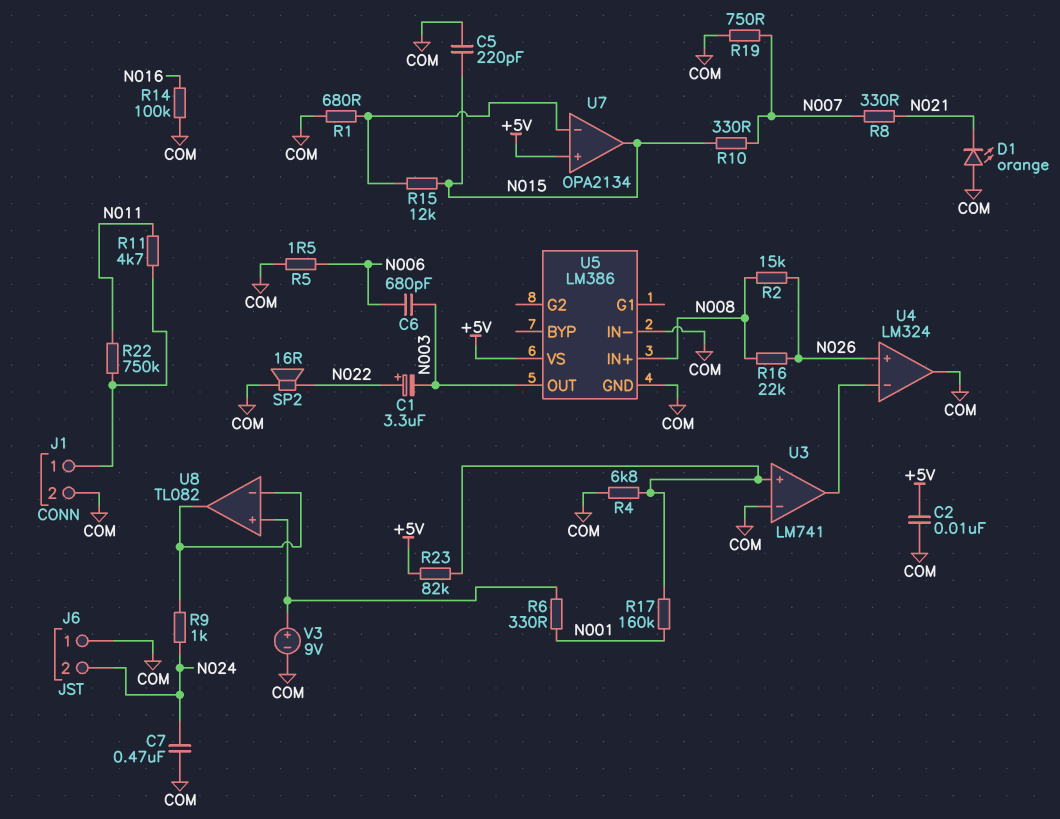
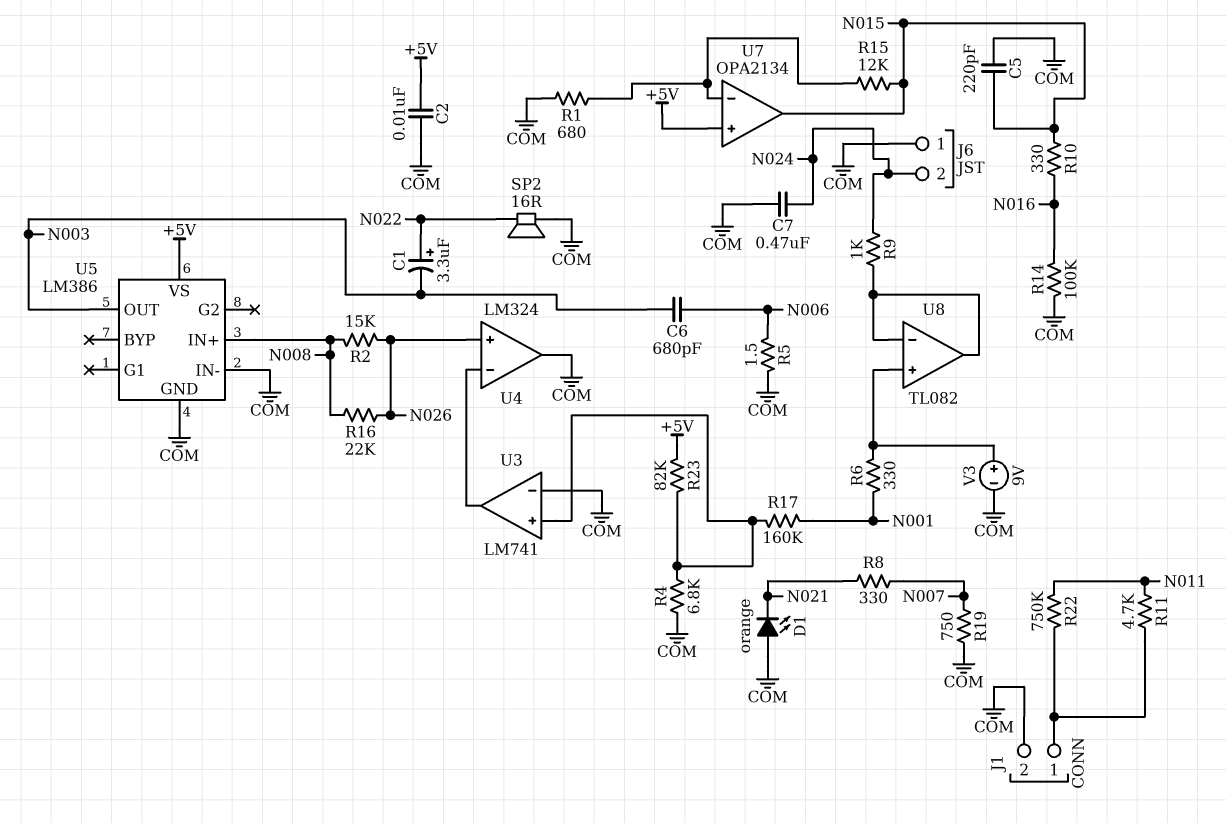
R10: 330 (N007, N015) -> 330 (N015, N016)

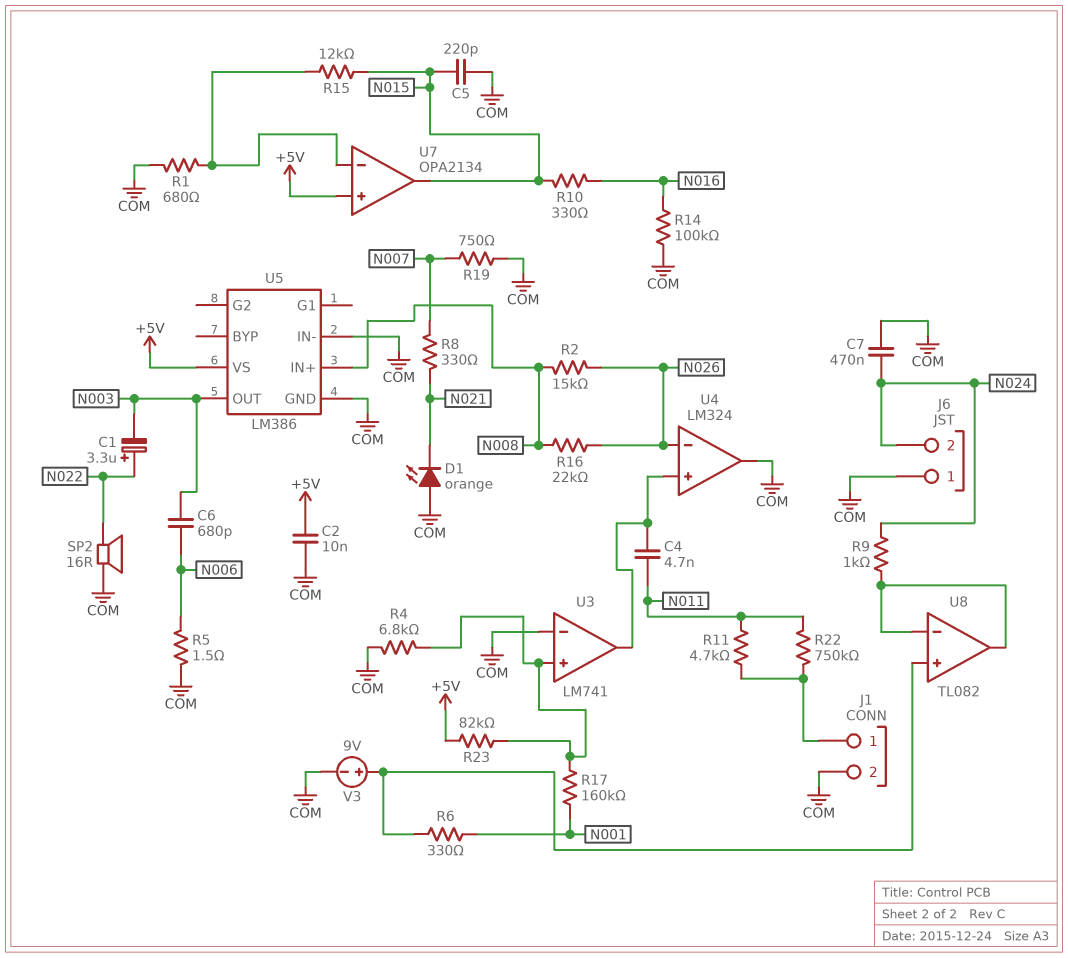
C4: none -> 4.7nF (N011, U3/out)
U4 pin in+: N026 -> U3/out
U4 pin in-: U3/out -> N026

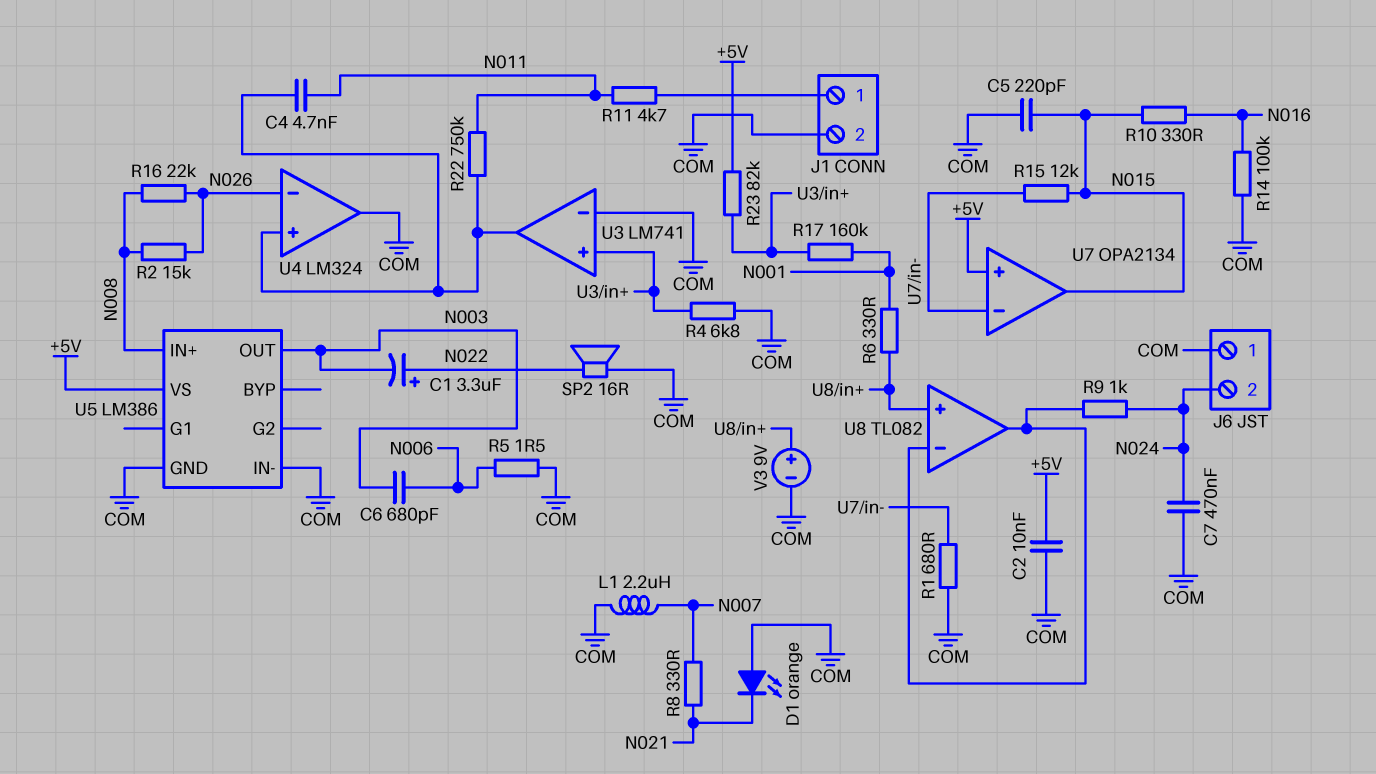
L1: none -> 2.2uH (COM, N007)
R19: 750 (COM, N007) -> none
R22: 750k (J1/1, N011) -> 750k (N011, U3/out)

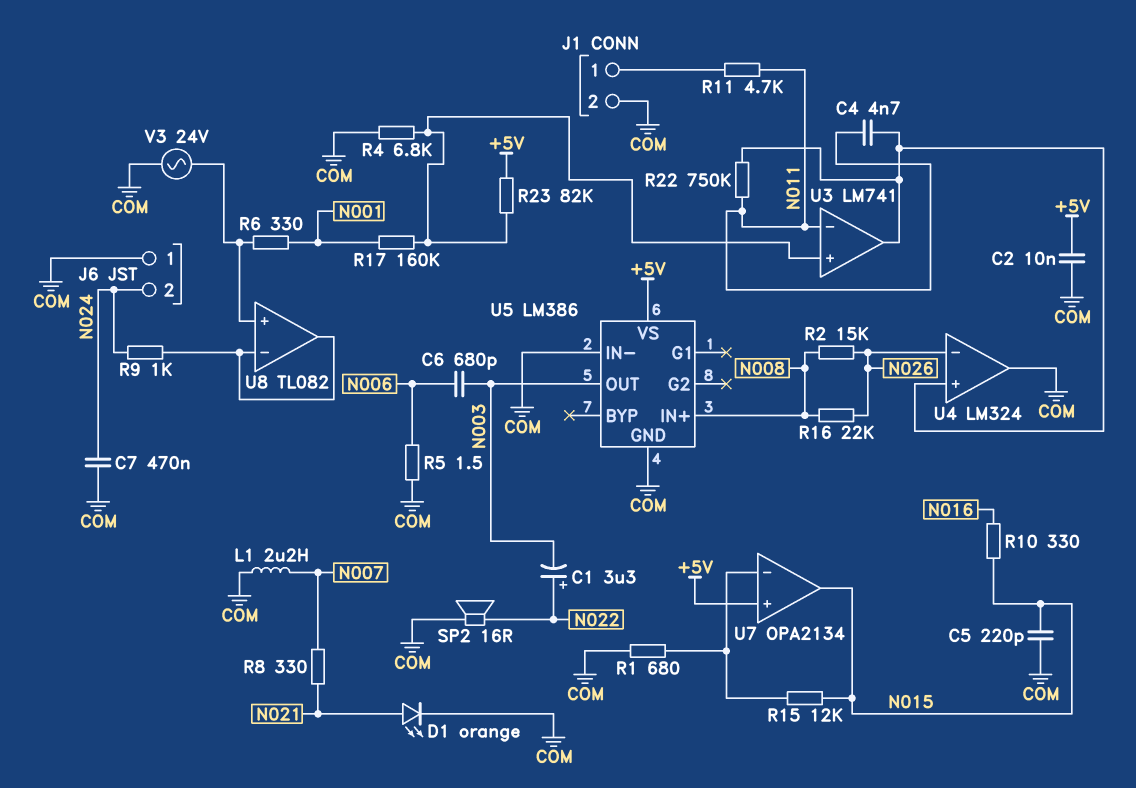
D1: LED orange (A COM, K N021) -> LED orange (A N021, K COM)
R14: 100k (COM, N016) -> none
U3 pin in-: COM -> N011
V3: 9V (plus U8/in+, minus COM) -> AC 24V (COM, U8/in+)

